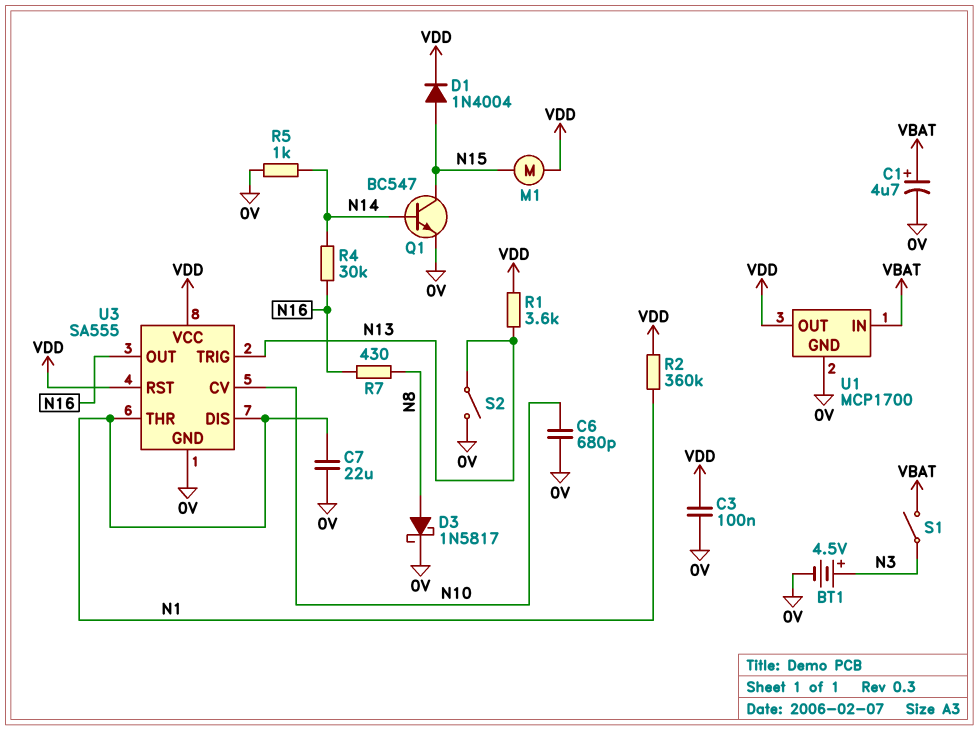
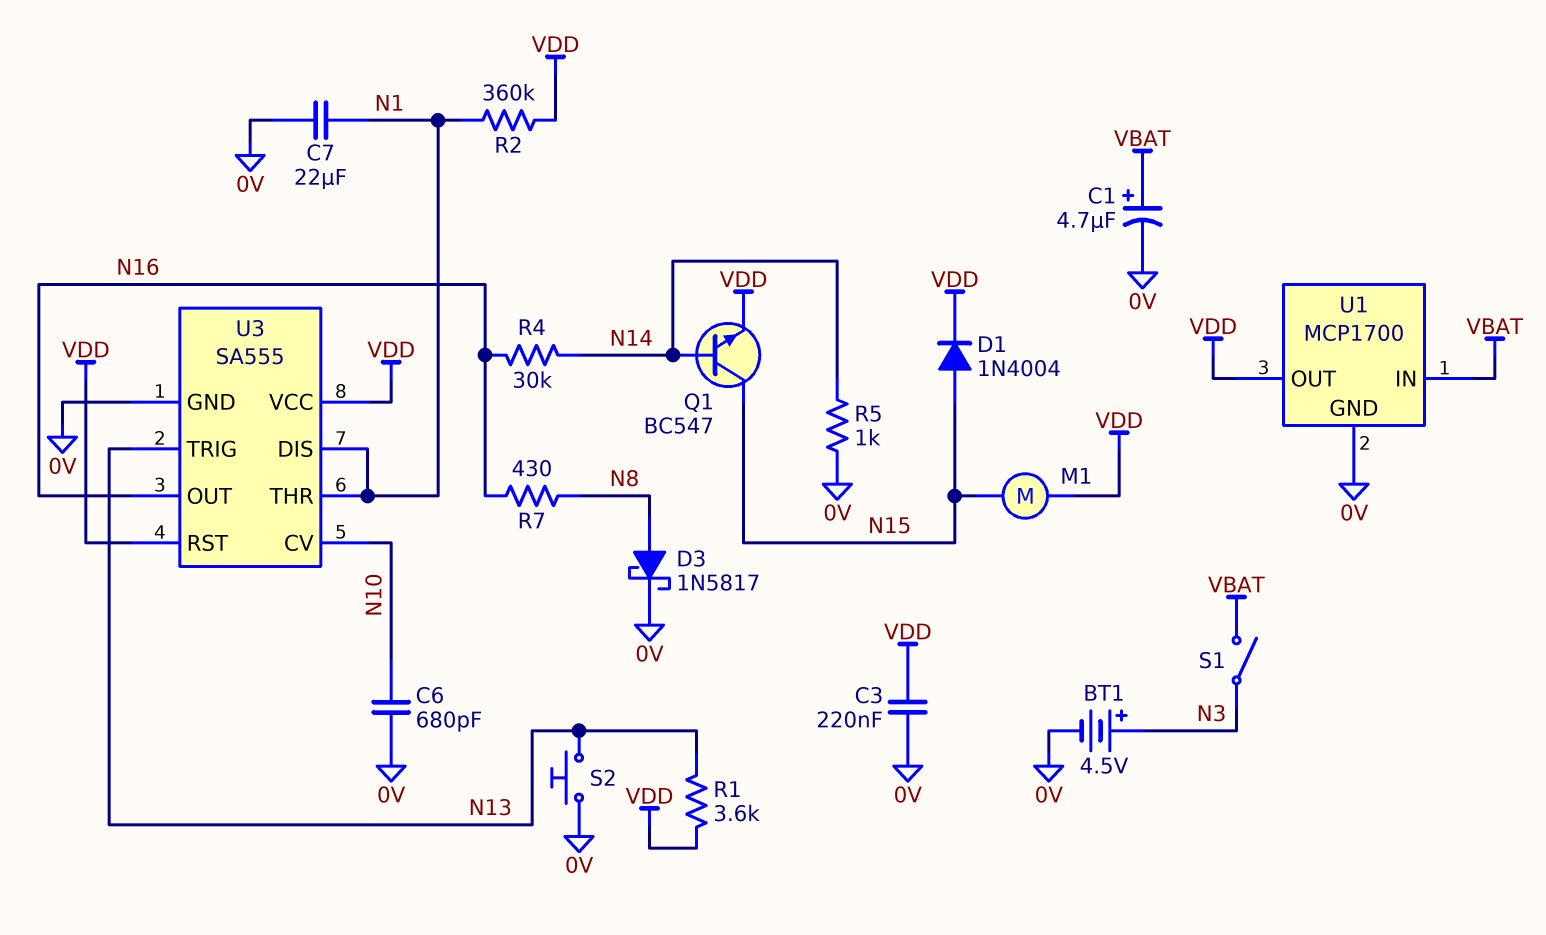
C3: 100nF (0V, VDD) -> 220nF (0V, VDD)
Q1: NPN BC547 (B N14, C N15, E 0V) -> NPN BC547 (B N14, C N15, E VDD)
S2: switch (0V, N13) -> button (0V, N13)

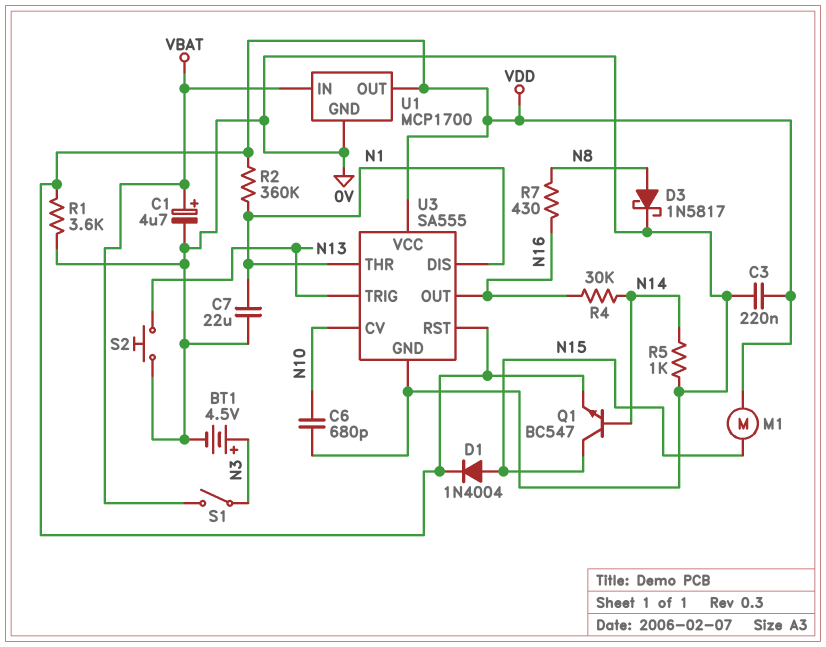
R1: 3.6k (N13, VDD) -> 3.6k (0V, VDD)

